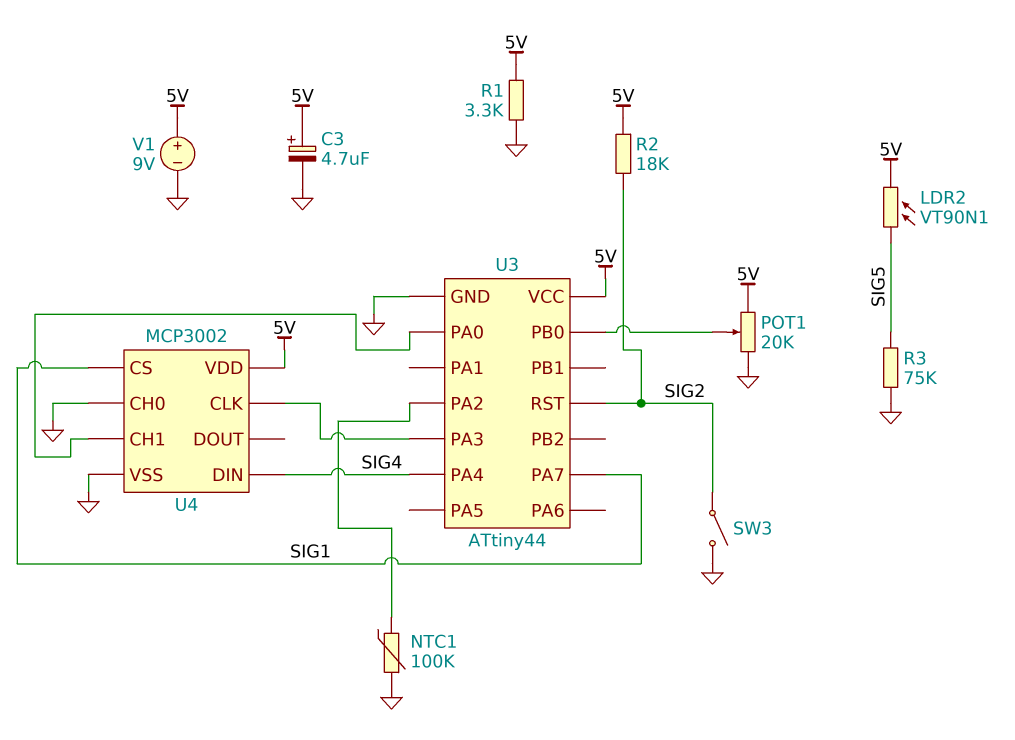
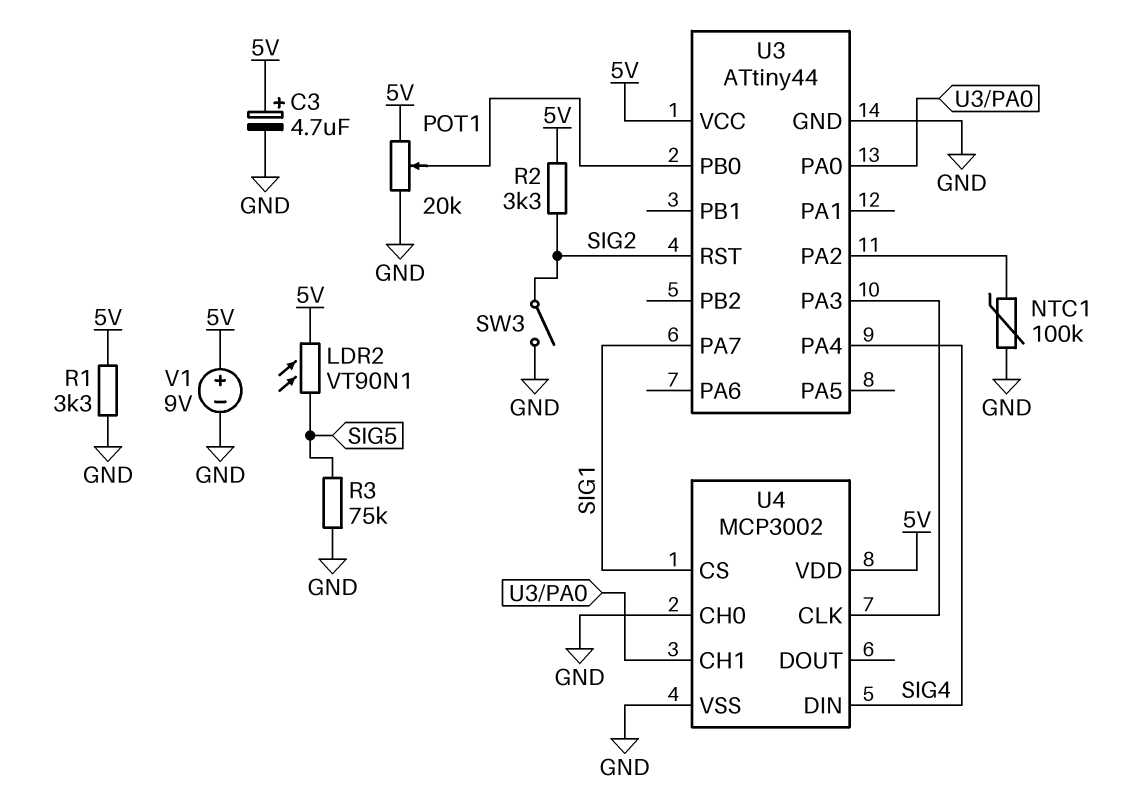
R2: 18k (5V, SIG2) -> 3.3k (5V, SIG2)

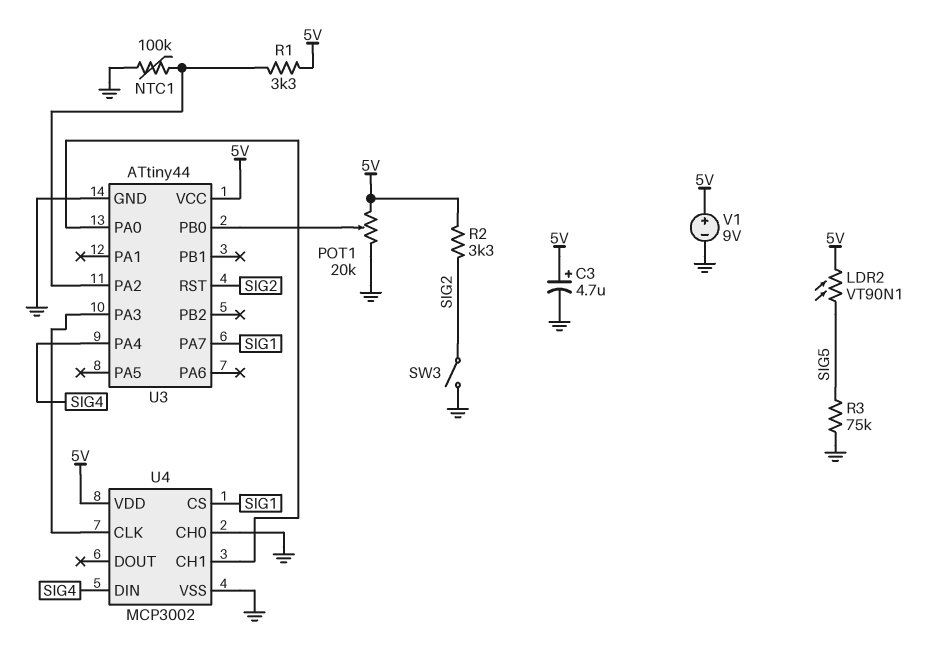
R1: 3.3k (5V, GND) -> 3.3k (5V, U3/PA2)

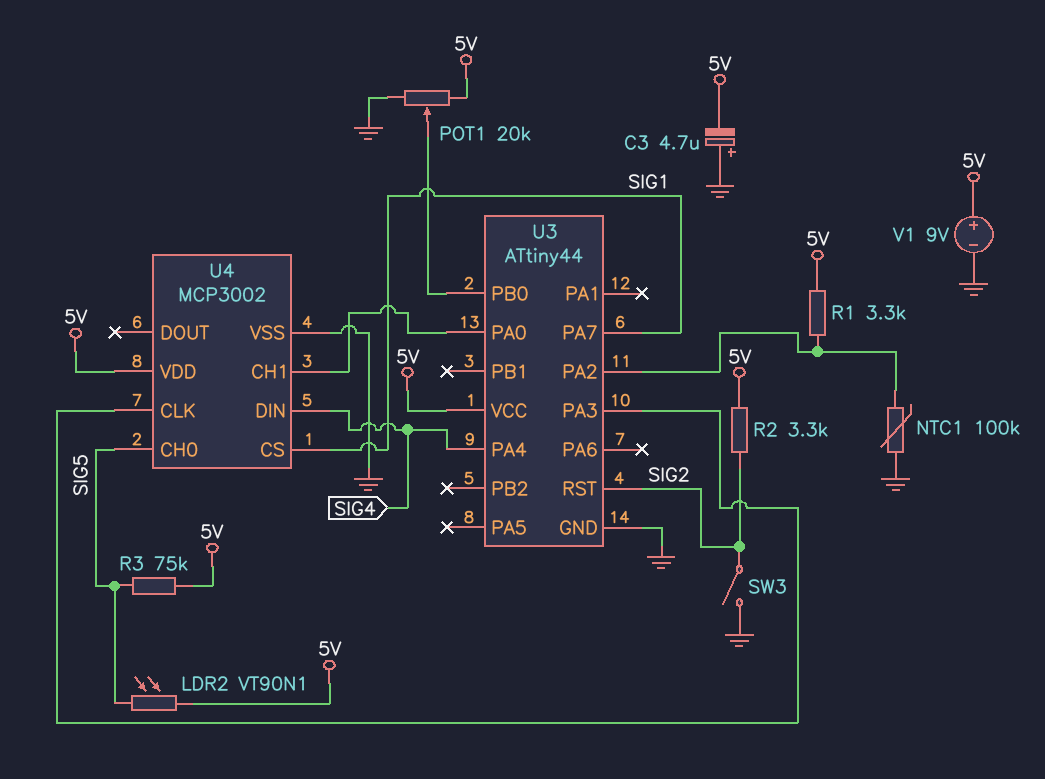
C3: 4.7uF (plus 5V, minus GND) -> 4.7uF (plus GND, minus 5V)
R3: 75k (GND, SIG5) -> 75k (5V, SIG5)
U4 pin CH0: GND -> SIG5

